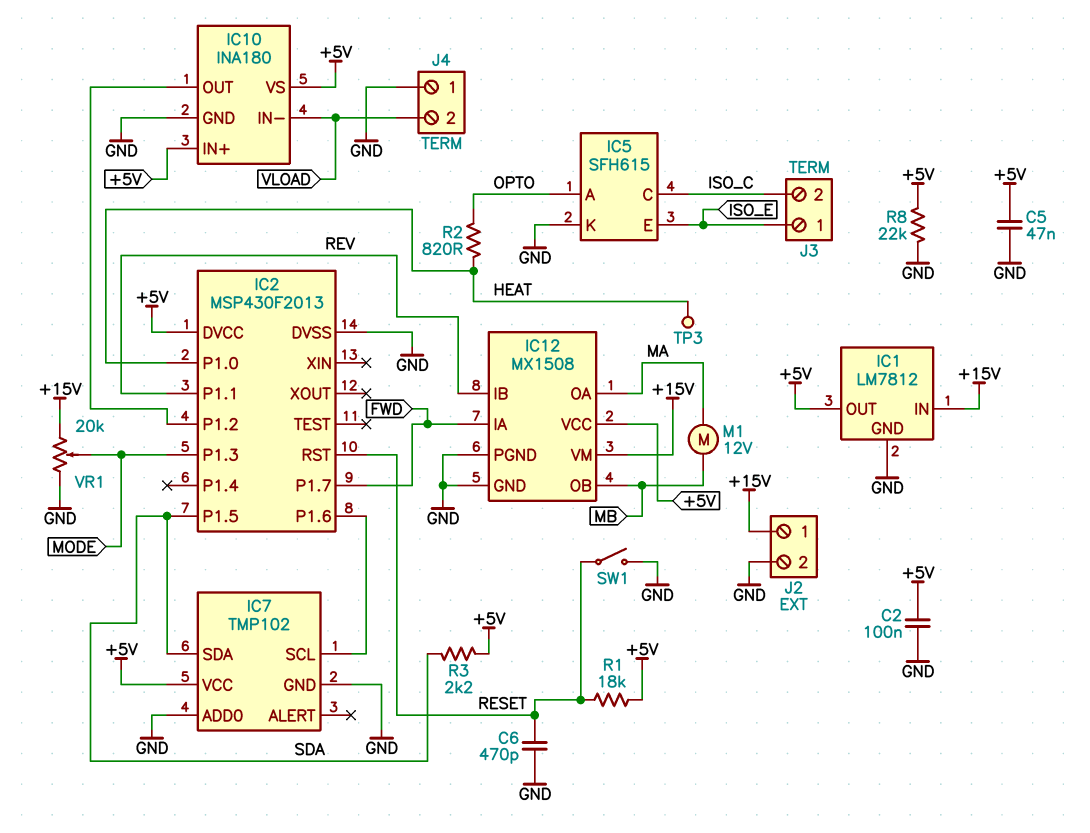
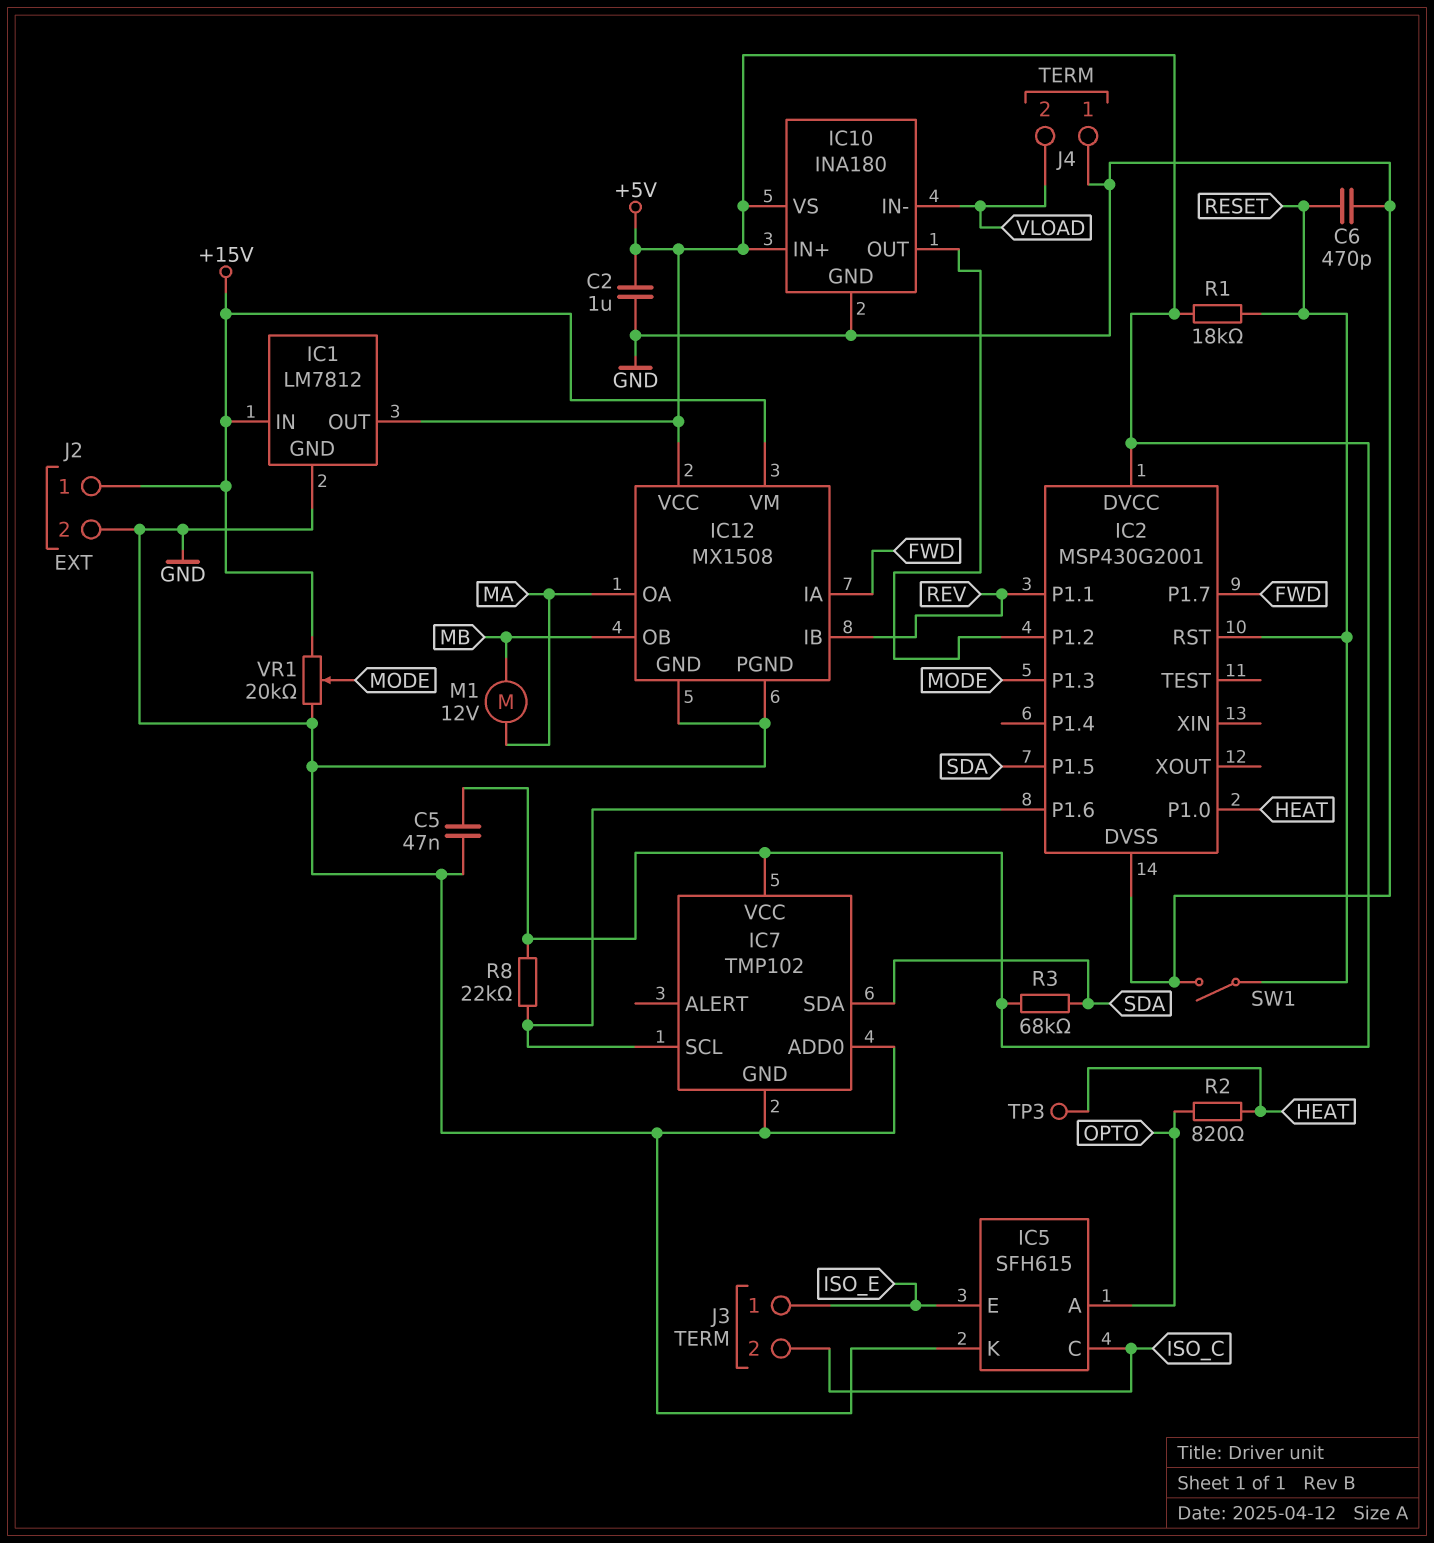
C2: 100nF (+5V, GND) -> 1uF (+5V, GND)
IC2: MSP430F2013 -> MSP430G2001
R3: 2.2k (+5V, SDA) -> 68k (+5V, SDA)
R8: 22k (+5V, GND) -> 22k (+5V, IC2/P1.6)

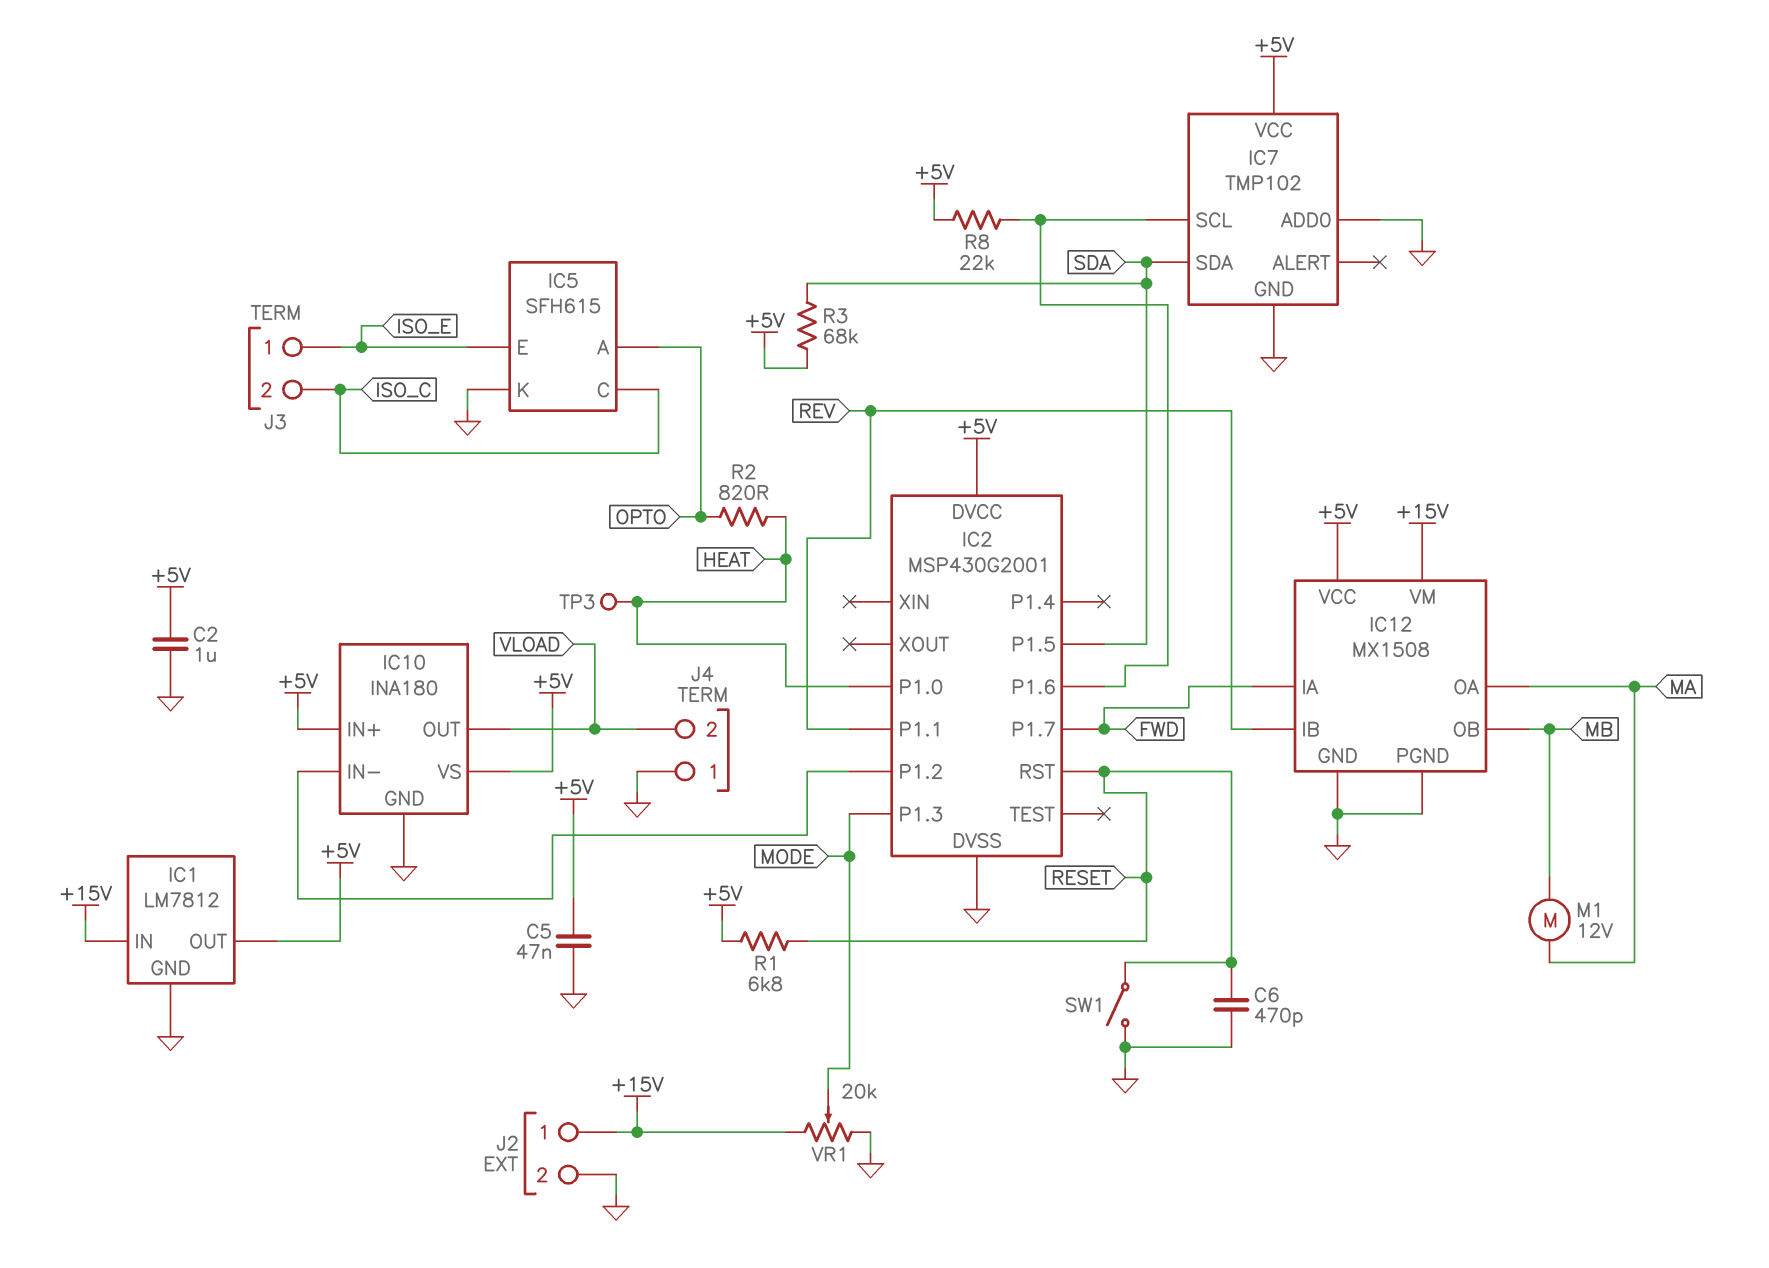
IC10 pin IN-: VLOAD -> IC2/P1.2
IC10 pin OUT: IC2/P1.2 -> VLOAD
R1: 18k (+5V, RESET) -> 6.8k (+5V, RESET)

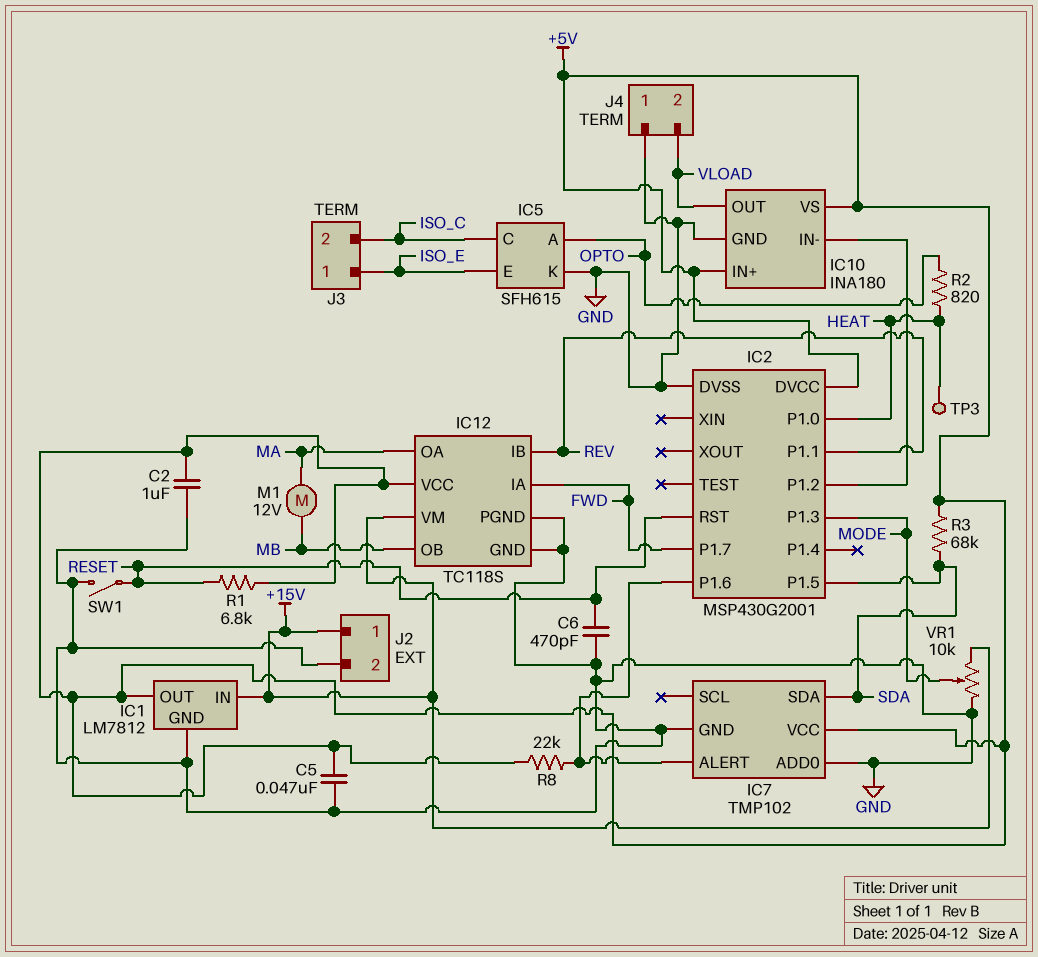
IC7 pin ALERT: none -> IC2/P1.6
IC7 pin SCL: IC2/P1.6 -> none
IC12: MX1508 -> TC118S
VR1: 20k (+15V, GND, wiper MODE) -> 10k (+15V, GND, wiper MODE)

